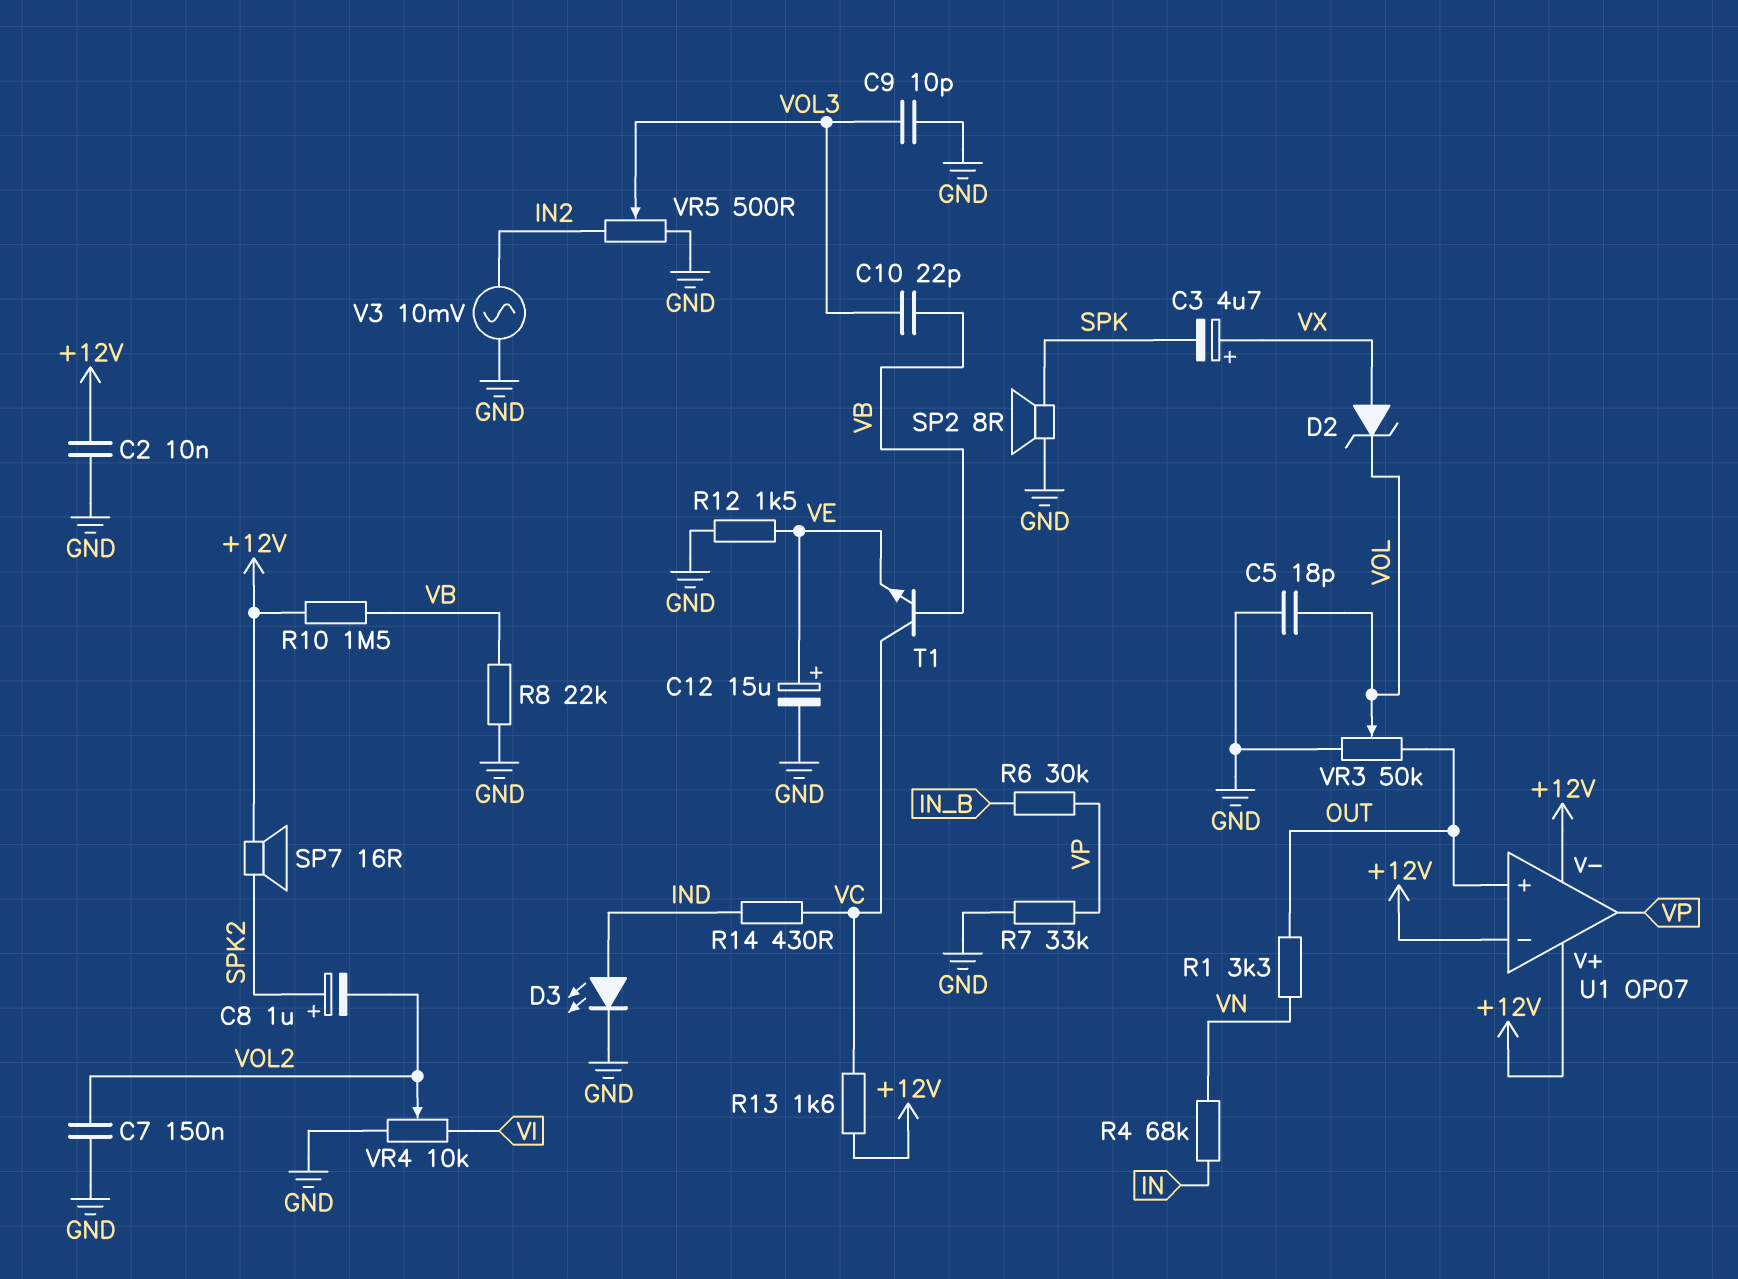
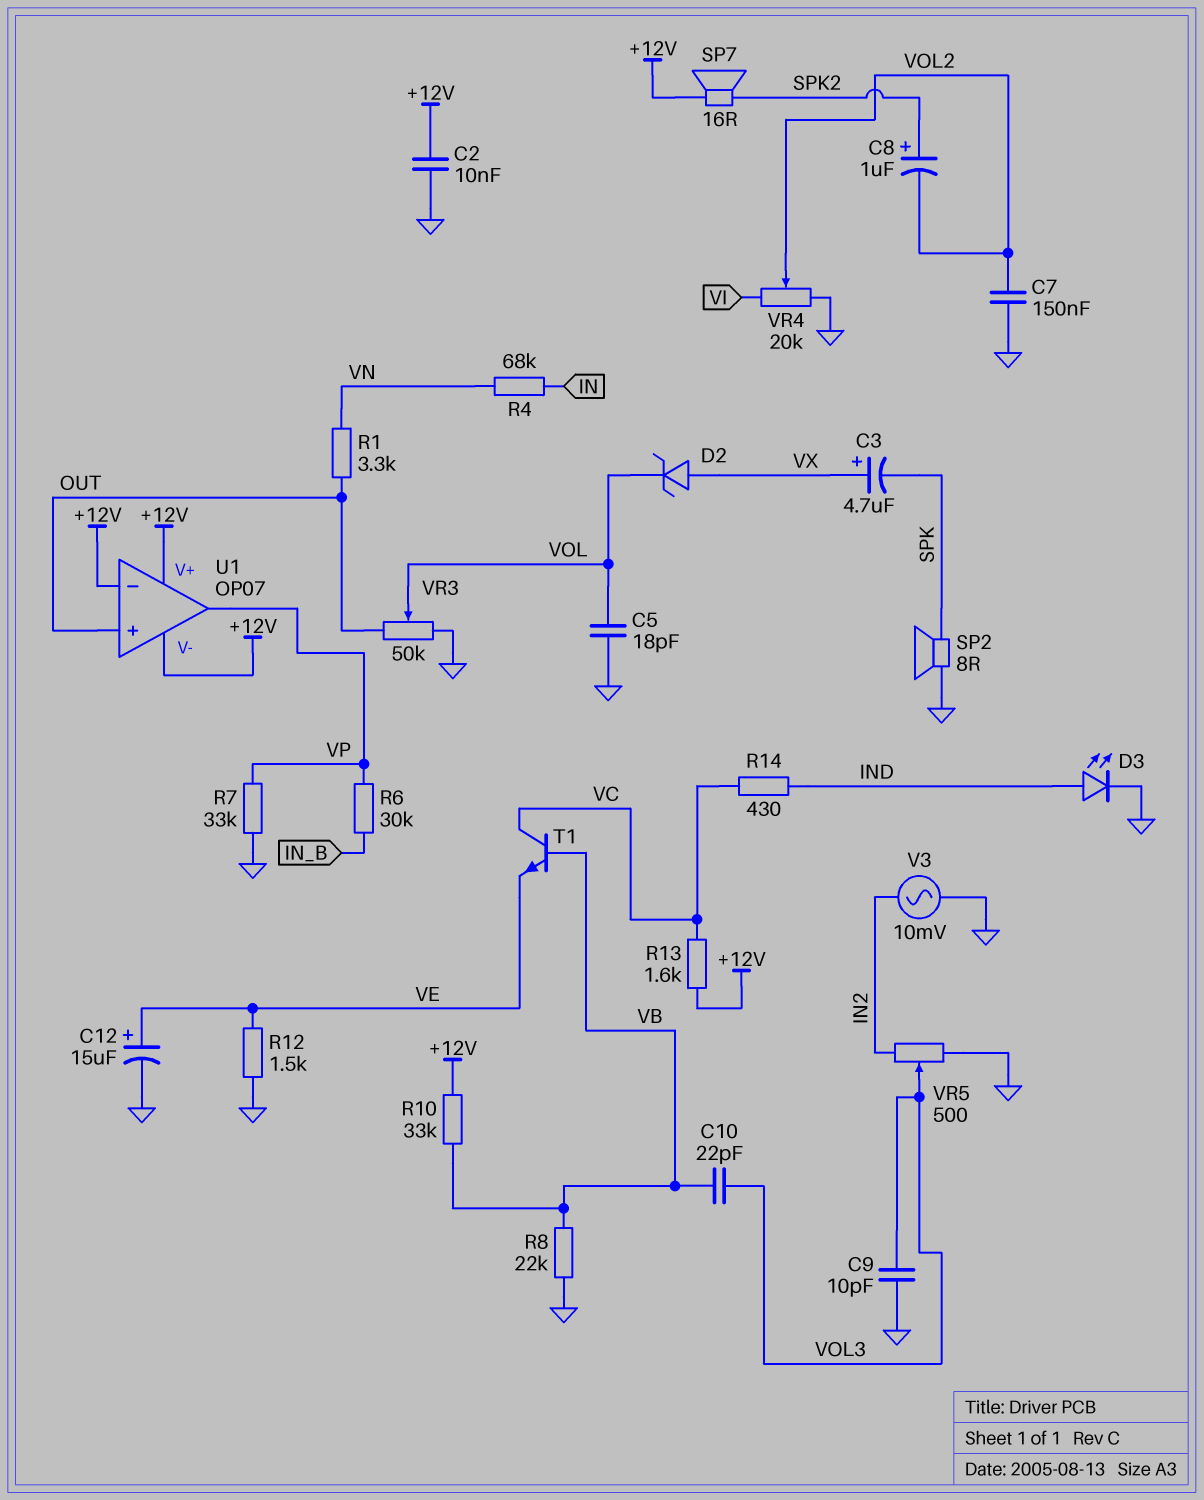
R10: 1.5M (+12V, VB) -> 33k (+12V, VB)
VR4: 10k (GND, VI, wiper VOL2) -> 20k (GND, VI, wiper VOL2)

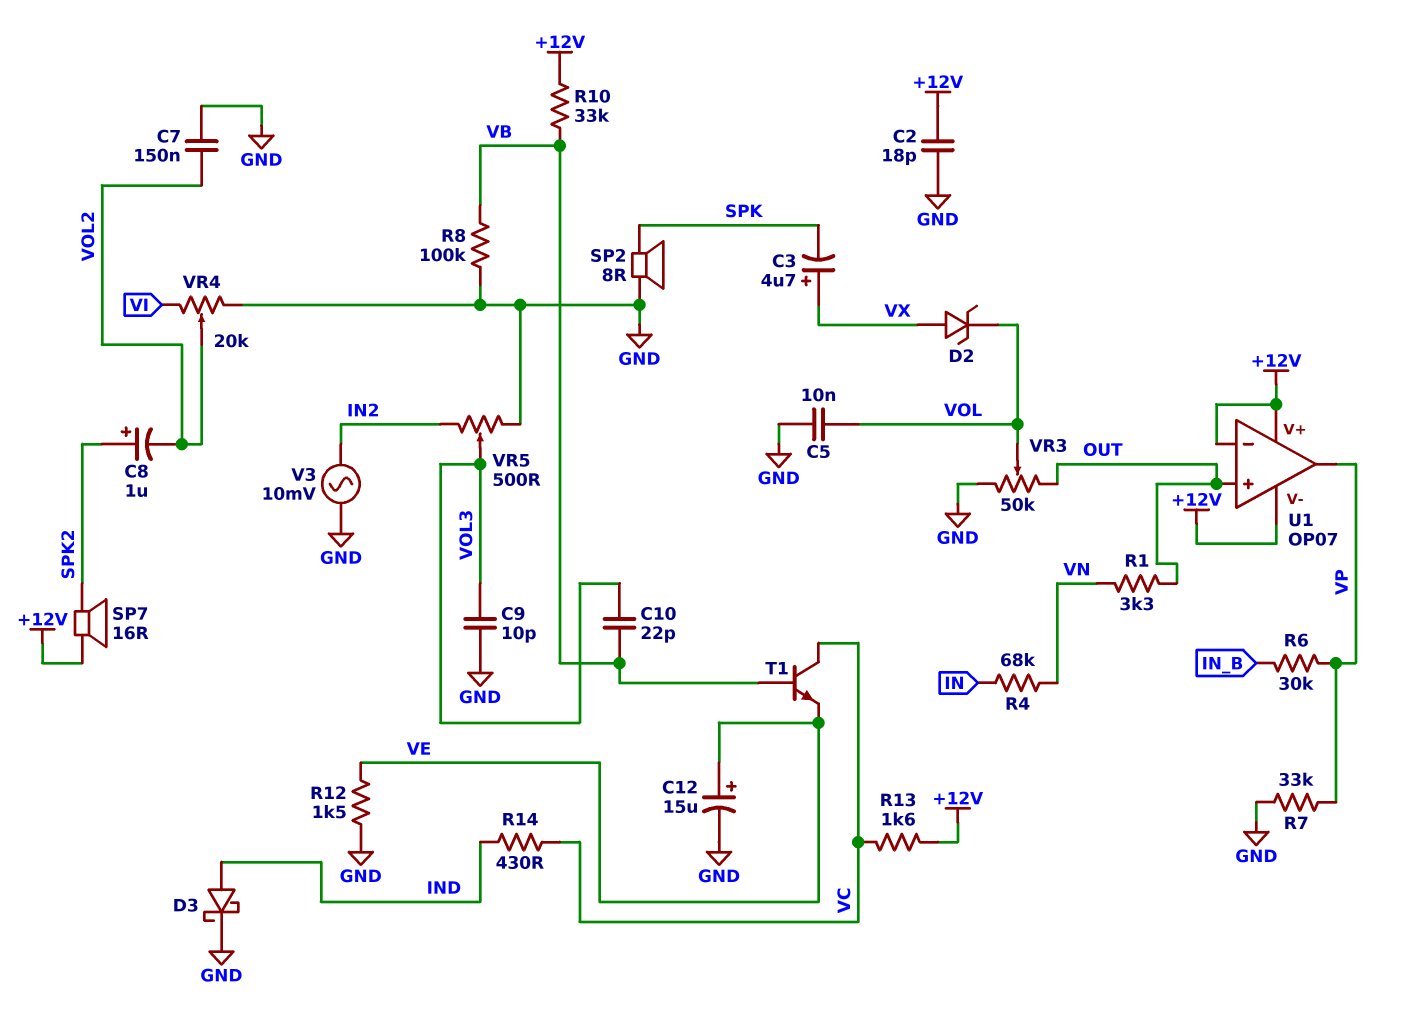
C2: 10nF (+12V, GND) -> 18pF (+12V, GND)
C5: 18pF (GND, VOL) -> 10nF (GND, VOL)
D3: LED (A IND, K GND) -> schottky (A IND, K GND)
R8: 22k (GND, VB) -> 100k (GND, VB)

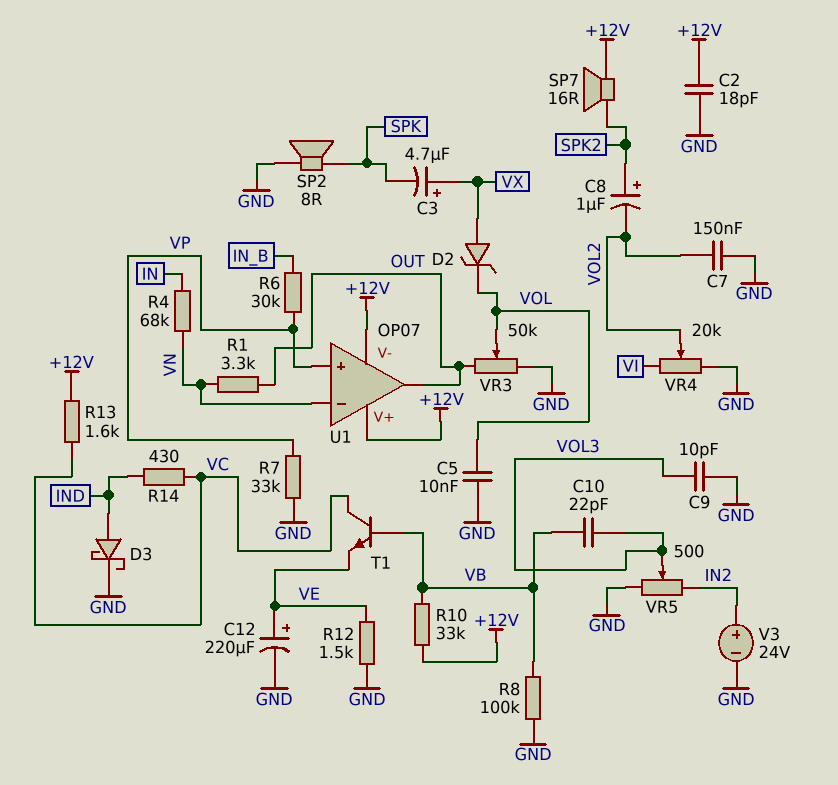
C12: 15uF (plus VE, minus GND) -> 220uF (plus VE, minus GND)
U1 pin in+: OUT -> VP
U1 pin in-: +12V -> VN
U1 pin out: VP -> OUT
V3: AC 10mV (GND, IN2) -> 24V (plus IN2, minus GND)

